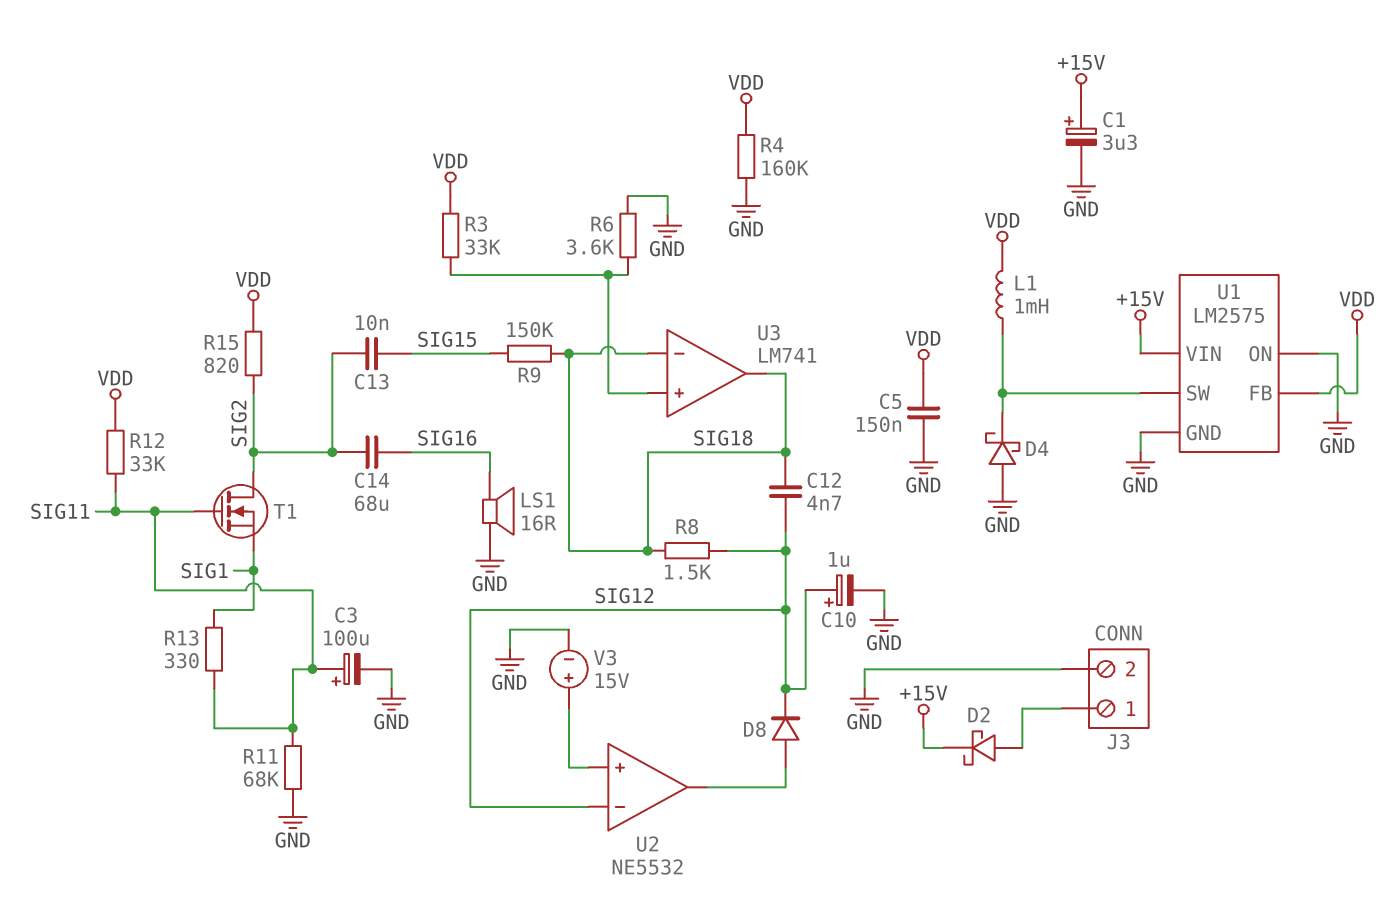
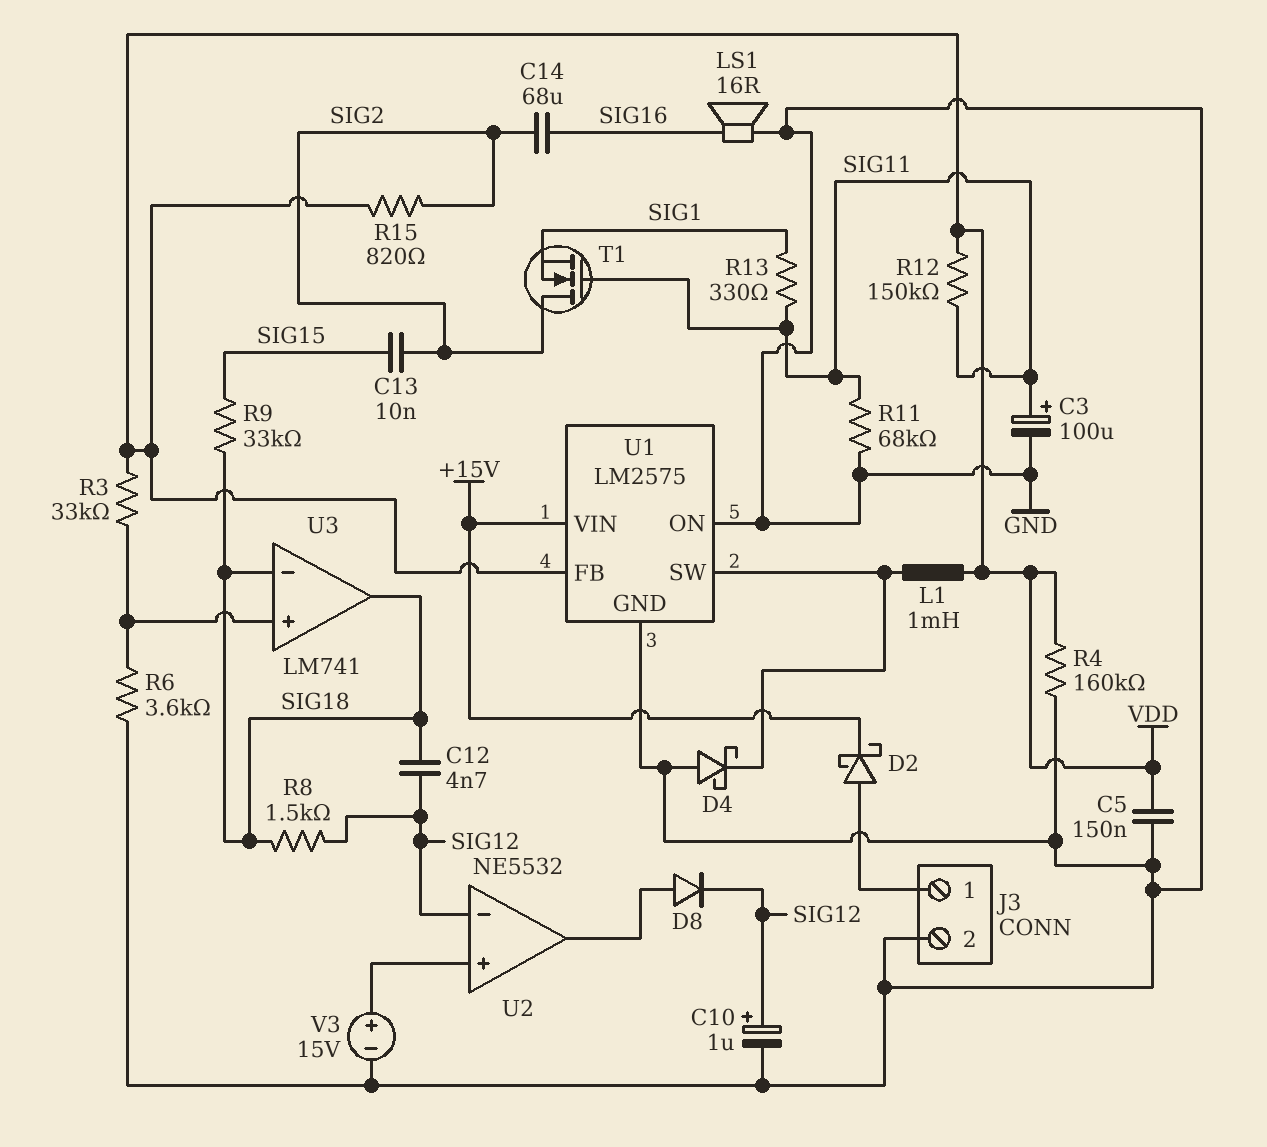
C1: 3.3uF (plus +15V, minus GND) -> none
R9: 150k (SIG15, SIG18) -> 33k (SIG15, SIG18)
R12: 33k (SIG11, VDD) -> 150k (SIG11, VDD)

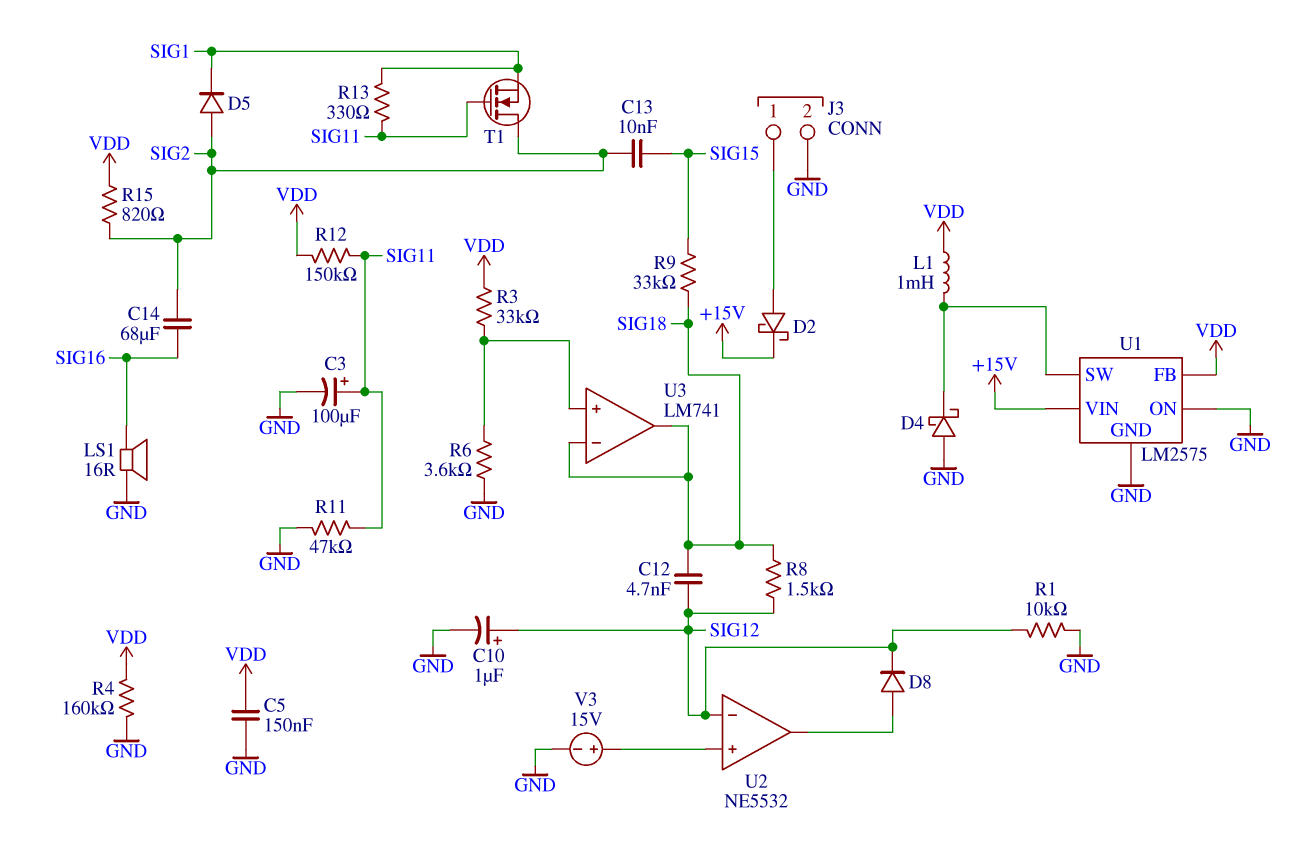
D5: none -> diode (A SIG2, K SIG1)
R1: none -> 10k (GND, SIG12)
R11: 68k (GND, SIG11) -> 47k (GND, SIG11)

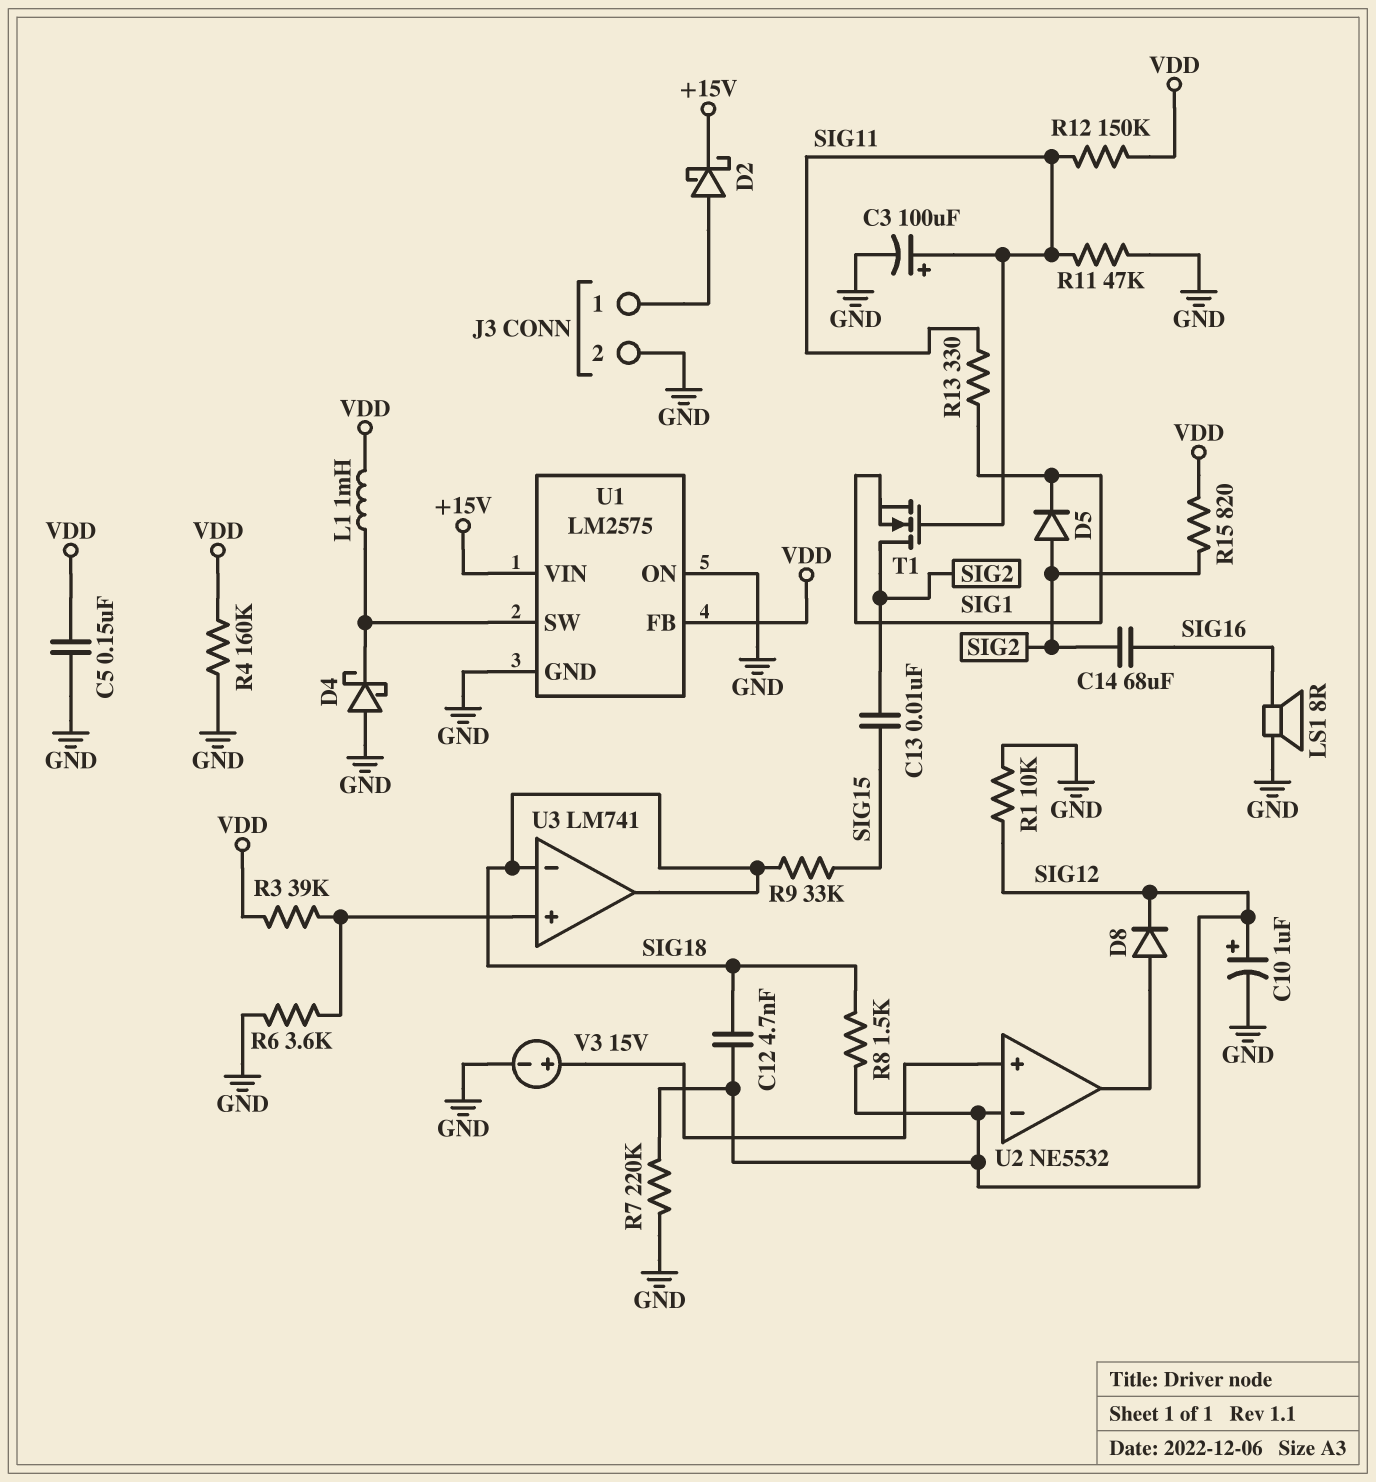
LS1: speaker 16R (GND, SIG16) -> speaker 8R (GND, SIG16)
R3: 33k (U3/in+, VDD) -> 39k (U3/in+, VDD)
R7: none -> 220k (GND, SIG12)

